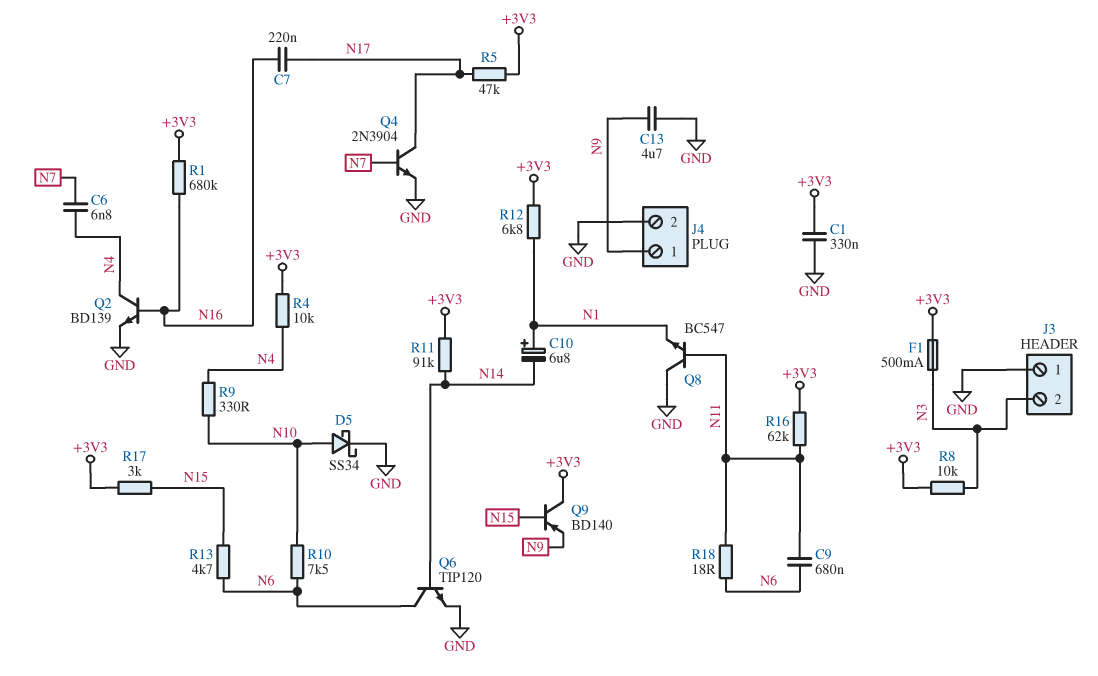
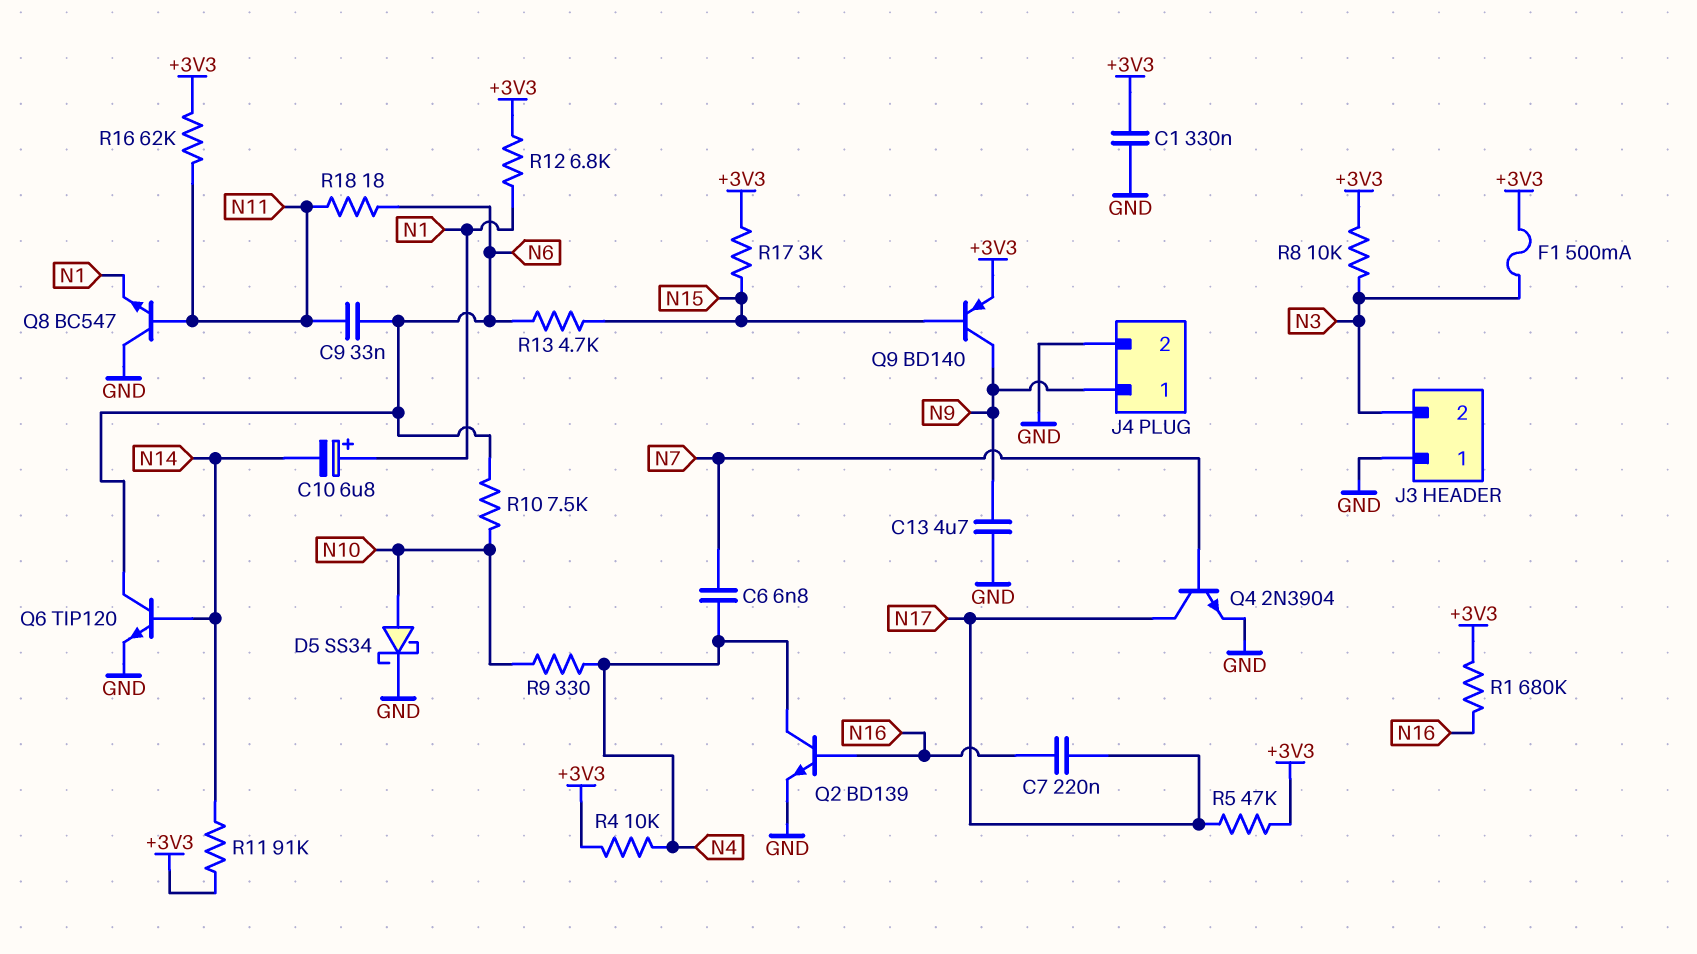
C9: 680nF (N6, N11) -> 33nF (N6, N11)
Q9: PNP BD140 (B N15, C +3V3, E N9) -> PNP BD140 (B N15, C N9, E +3V3)

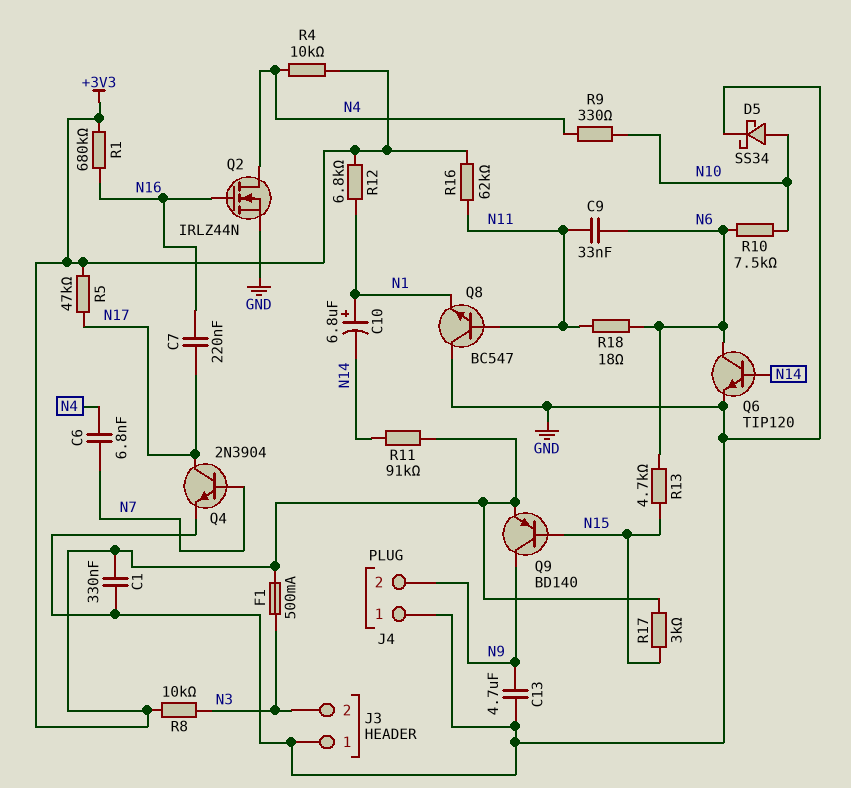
J4 pin 1: N9 -> GND
J4 pin 2: GND -> N9
Q2: NPN BD139 (B N16, C N4, E GND) -> NMOS IRLZ44N (G N16, D N4, S GND)

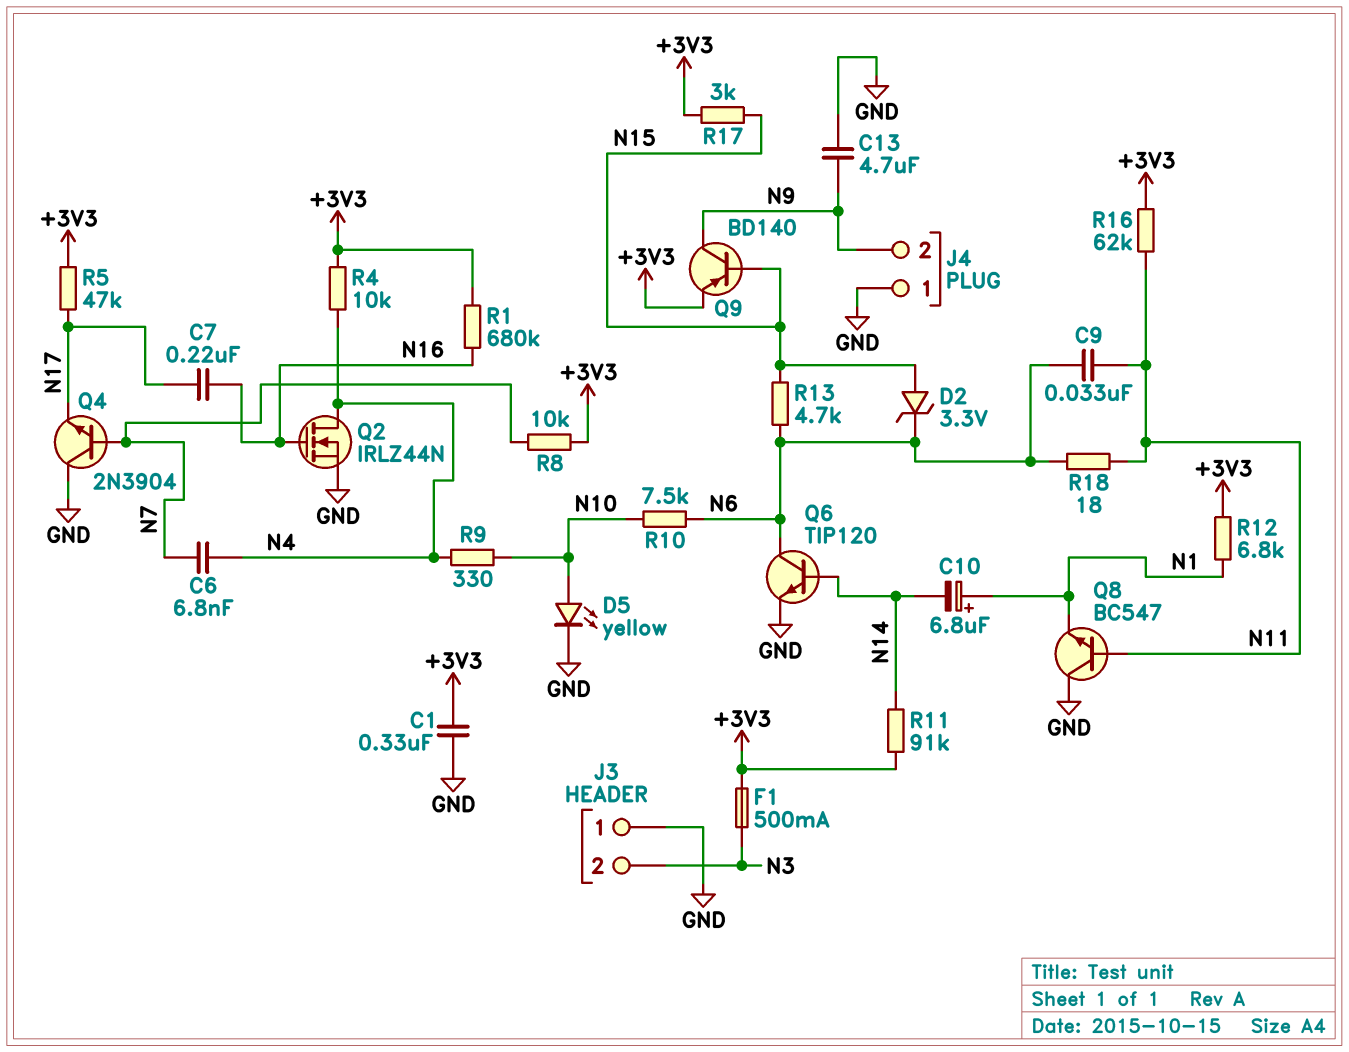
D2: none -> zener 3.3V (A N15, K N6)
D5: schottky SS34 (A N10, K GND) -> LED yellow (A N10, K GND)
Q4: NPN 2N3904 (B N7, C N17, E GND) -> NPN 2N3904 (B N7, C GND, E N17)
R8: 10k (+3V3, N3) -> 10k (+3V3, N7)

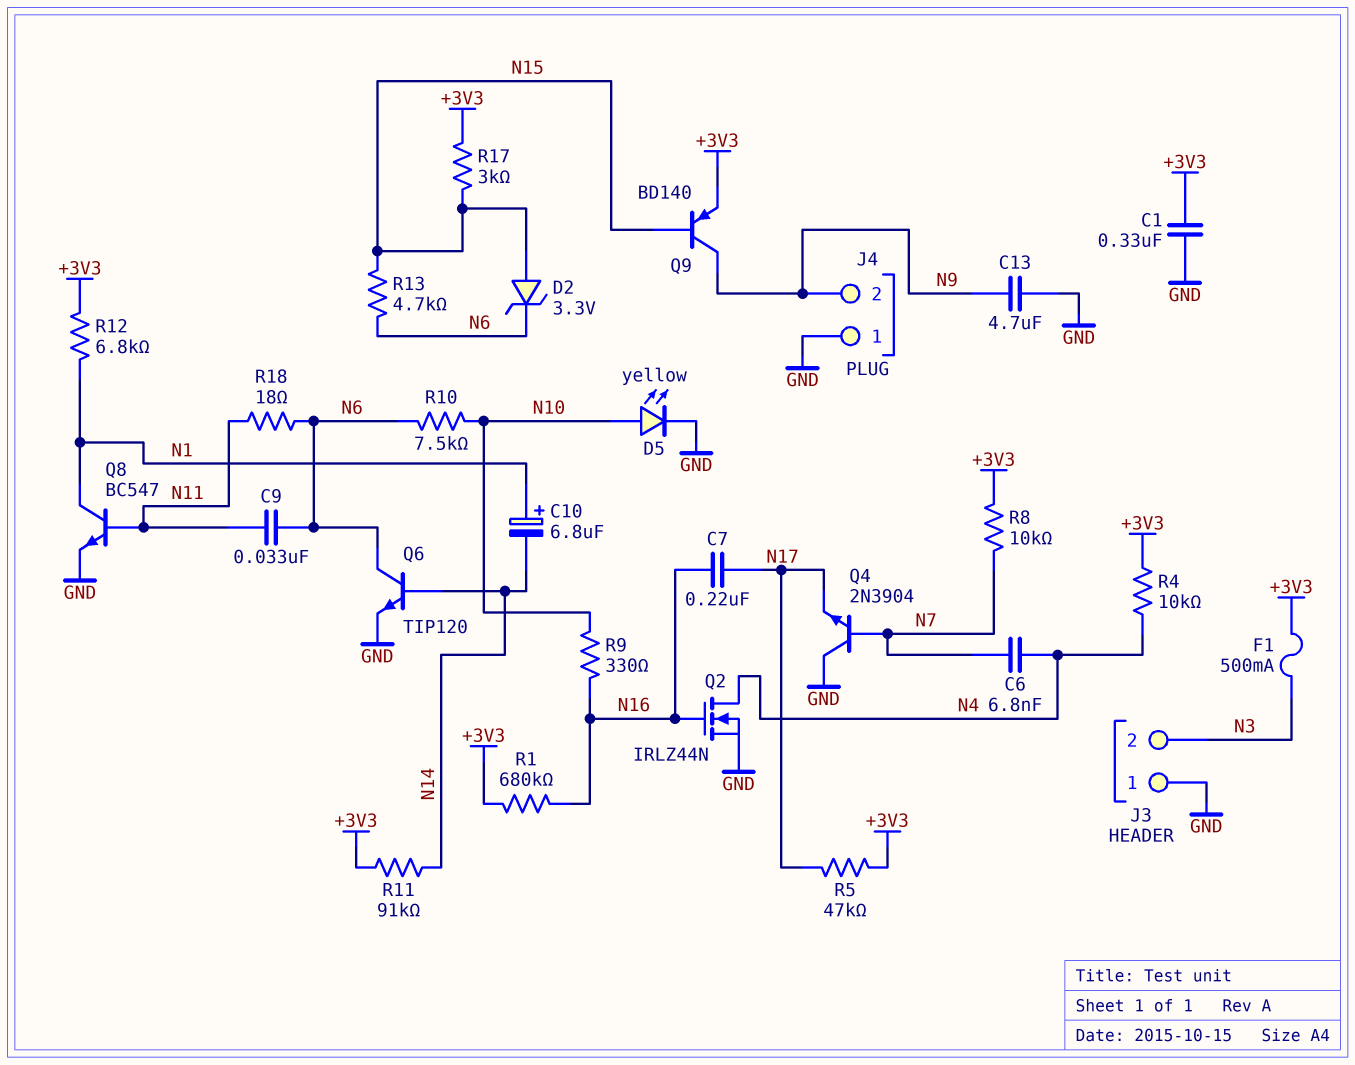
Q8: NPN BC547 (B N11, C GND, E N1) -> NPN BC547 (B N11, C N1, E GND)
R9: 330 (N4, N10) -> 330 (N10, N16)
R16: 62k (+3V3, N11) -> none

